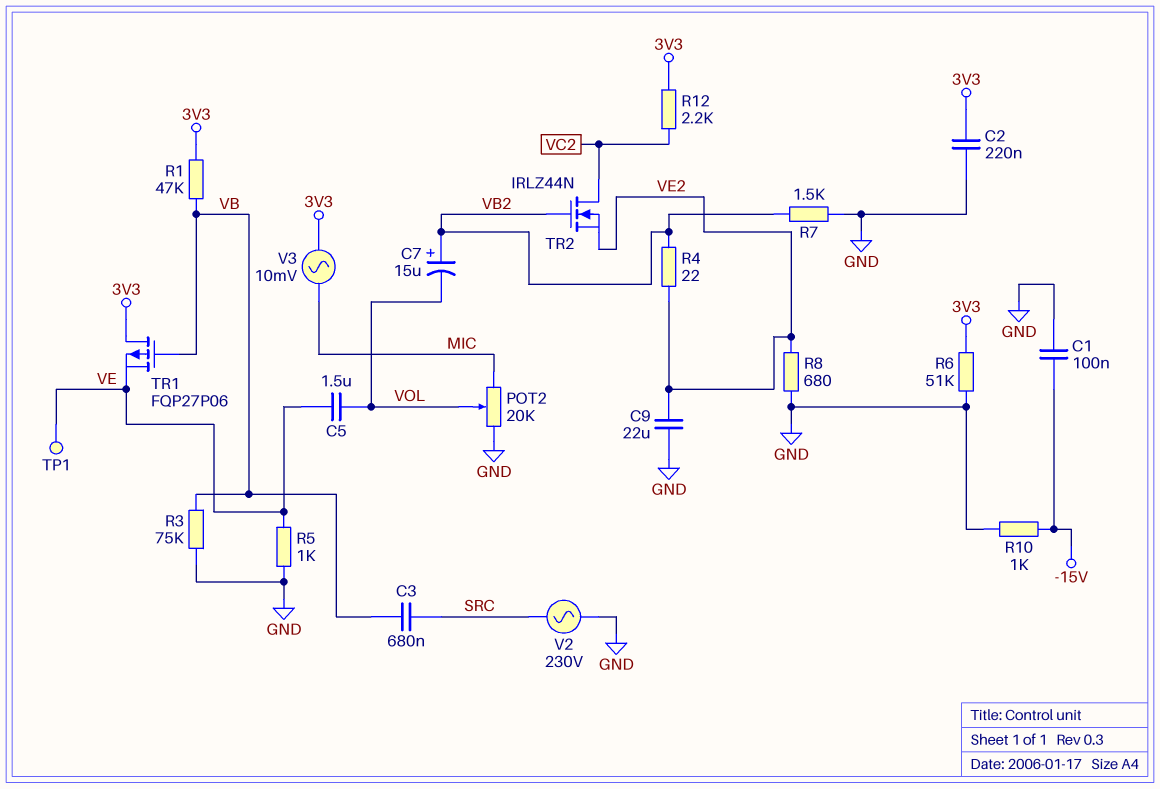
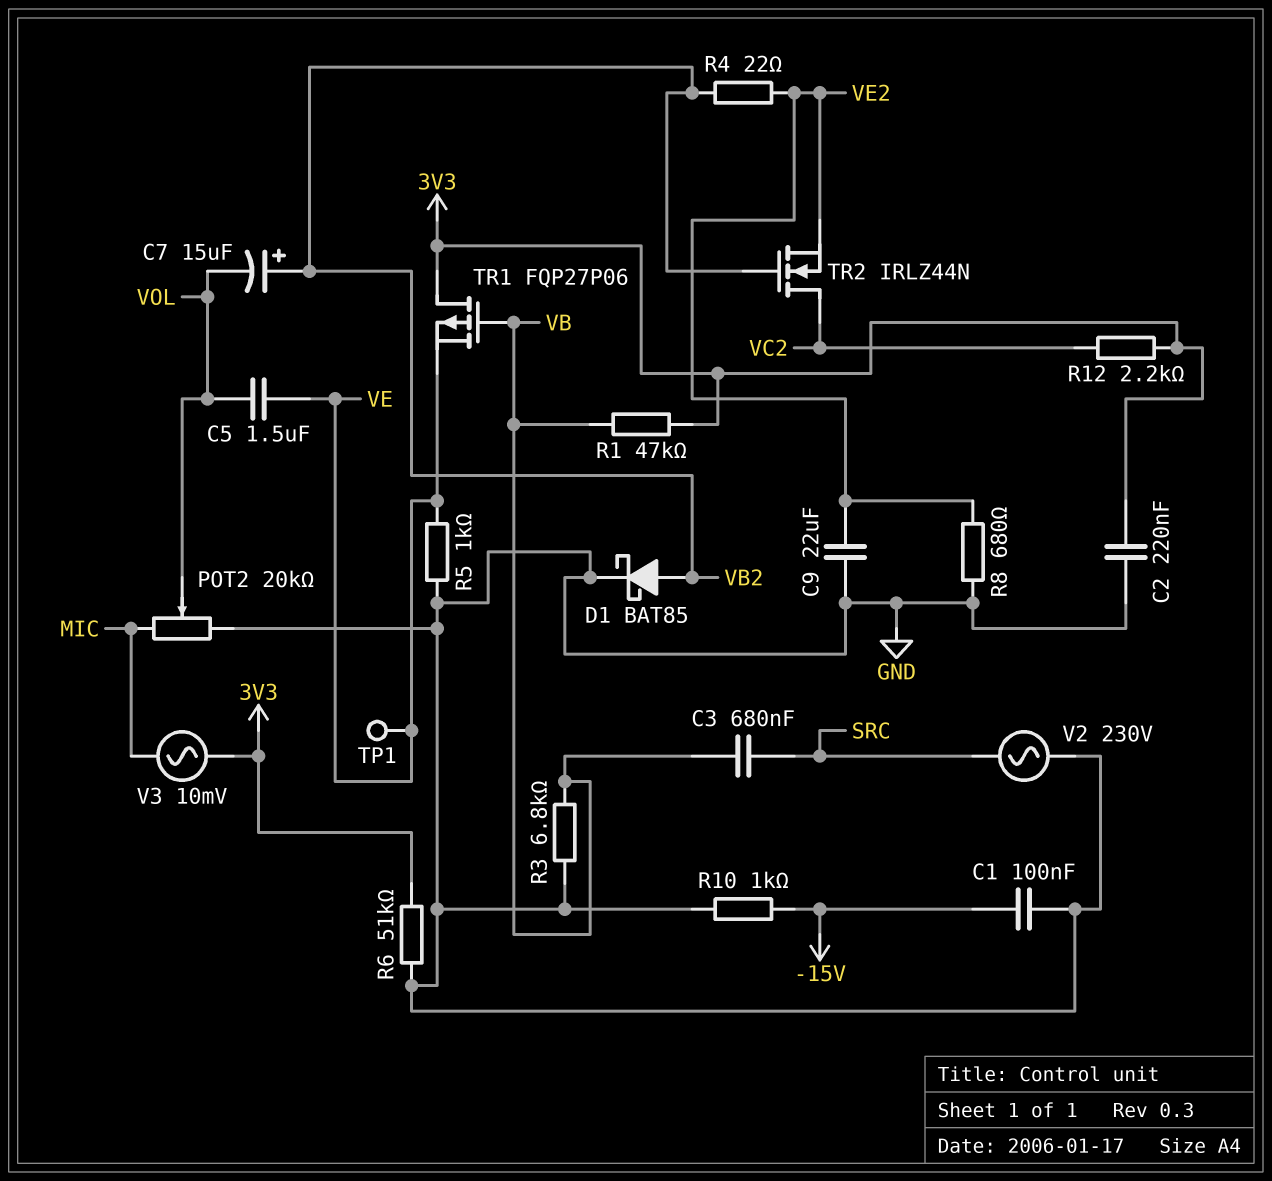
D1: none -> schottky BAT85 (A VB2, K GND)
R3: 75k (GND, VB) -> 6.8k (GND, VB)
R7: 1.5k (GND, VB2) -> none

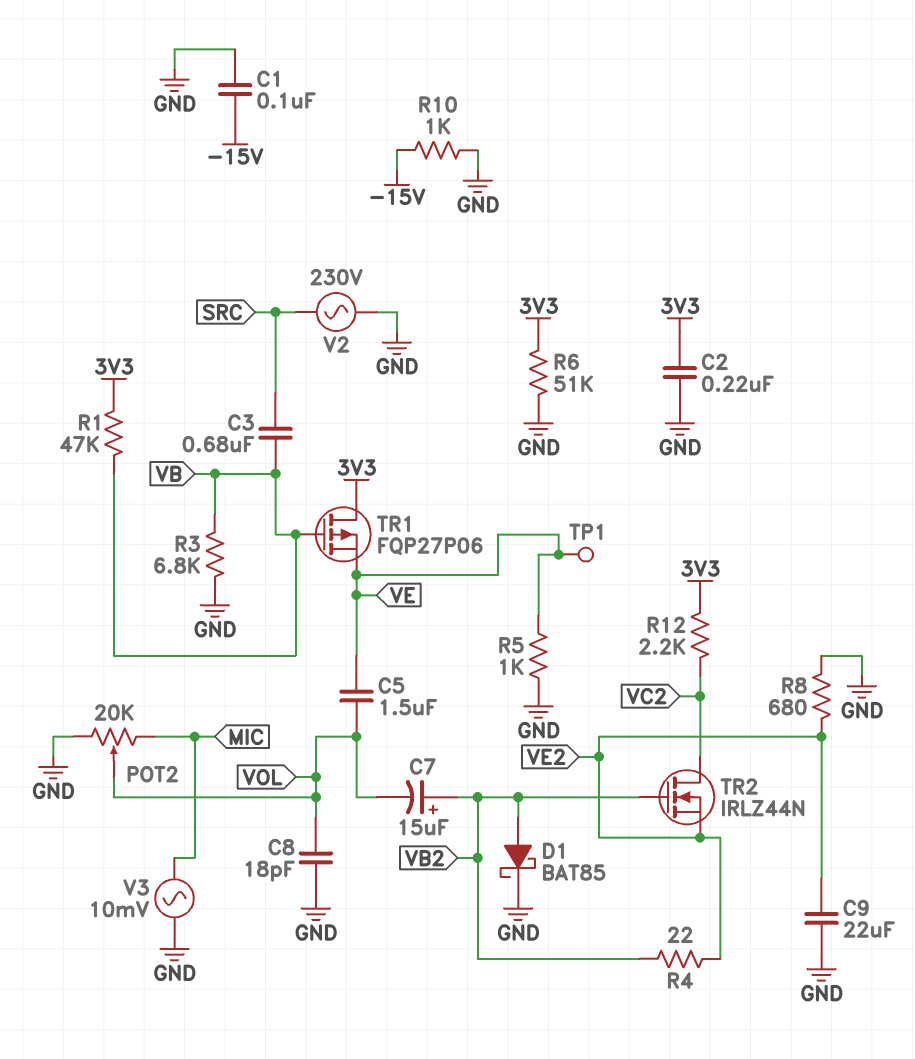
C8: none -> 18pF (GND, VOL)
V3: AC 10mV (3V3, MIC) -> AC 10mV (GND, MIC)

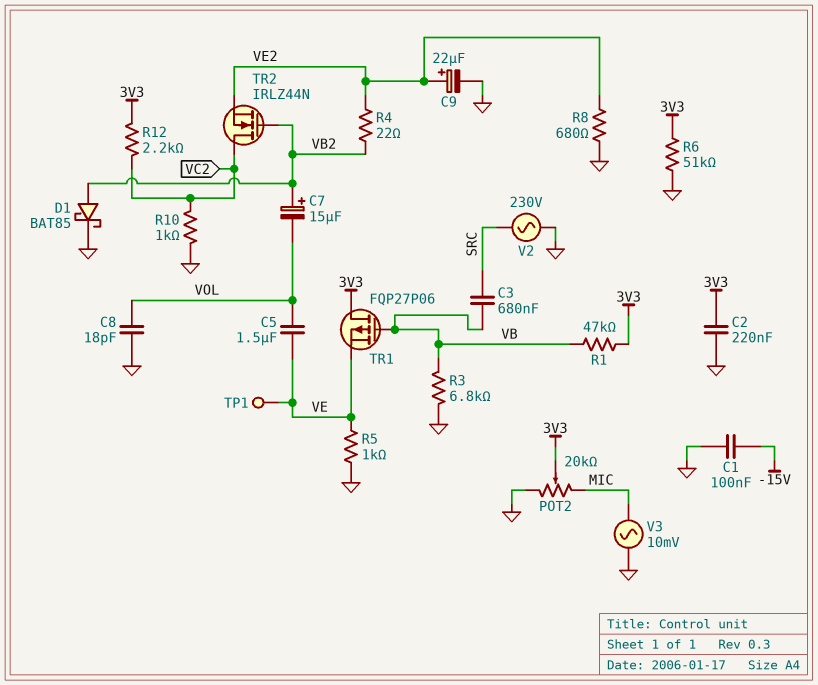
C9: 22uF (GND, VE2) -> 22uF (plus VE2, minus GND)
POT2: 20k (GND, MIC, wiper VOL) -> 20k (GND, MIC, wiper 3V3)
R10: 1k (-15V, GND) -> 1k (GND, VC2)

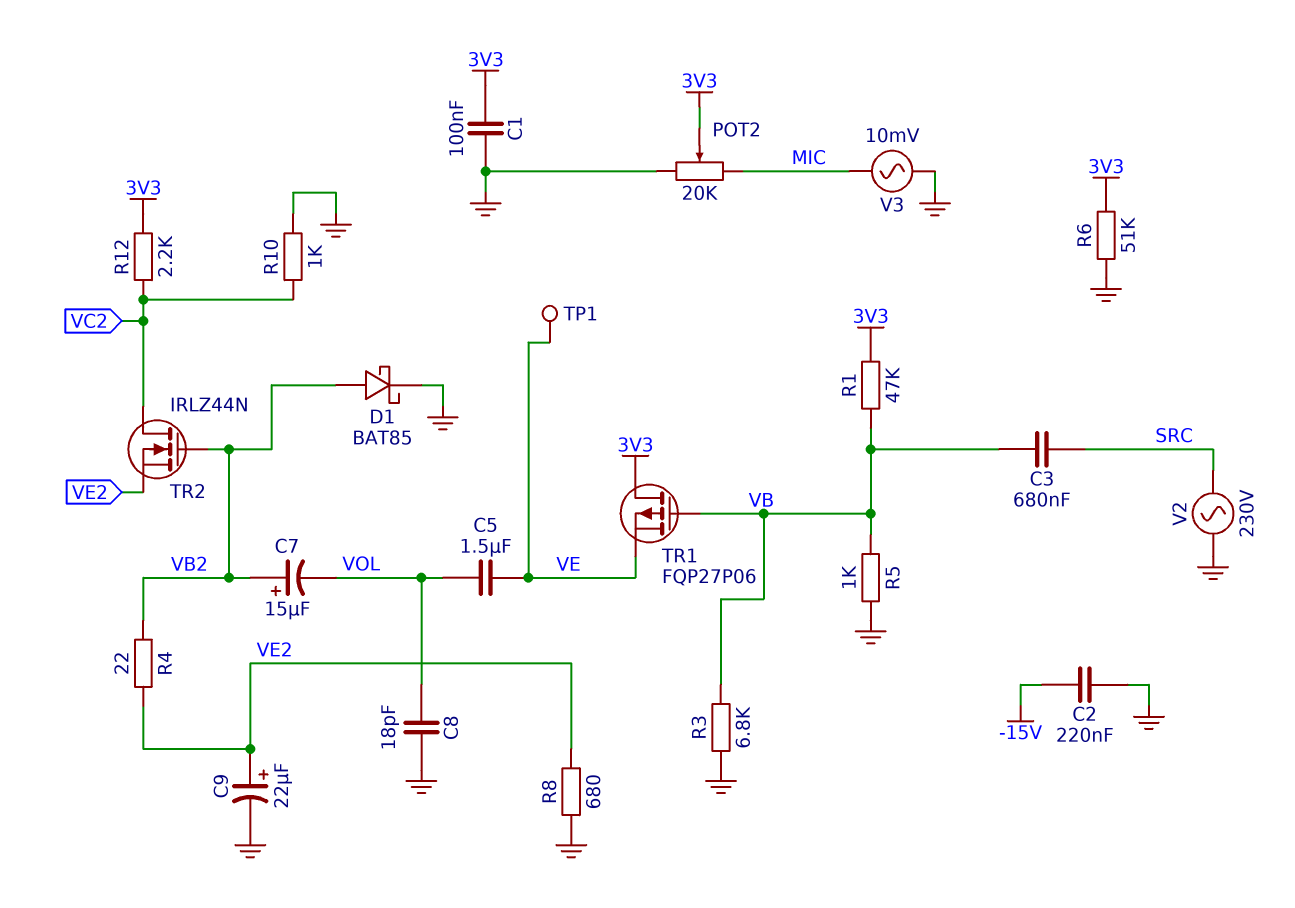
C1: 100nF (-15V, GND) -> 100nF (3V3, GND)
C2: 220nF (3V3, GND) -> 220nF (-15V, GND)
R5: 1k (GND, VE) -> 1k (GND, VB)

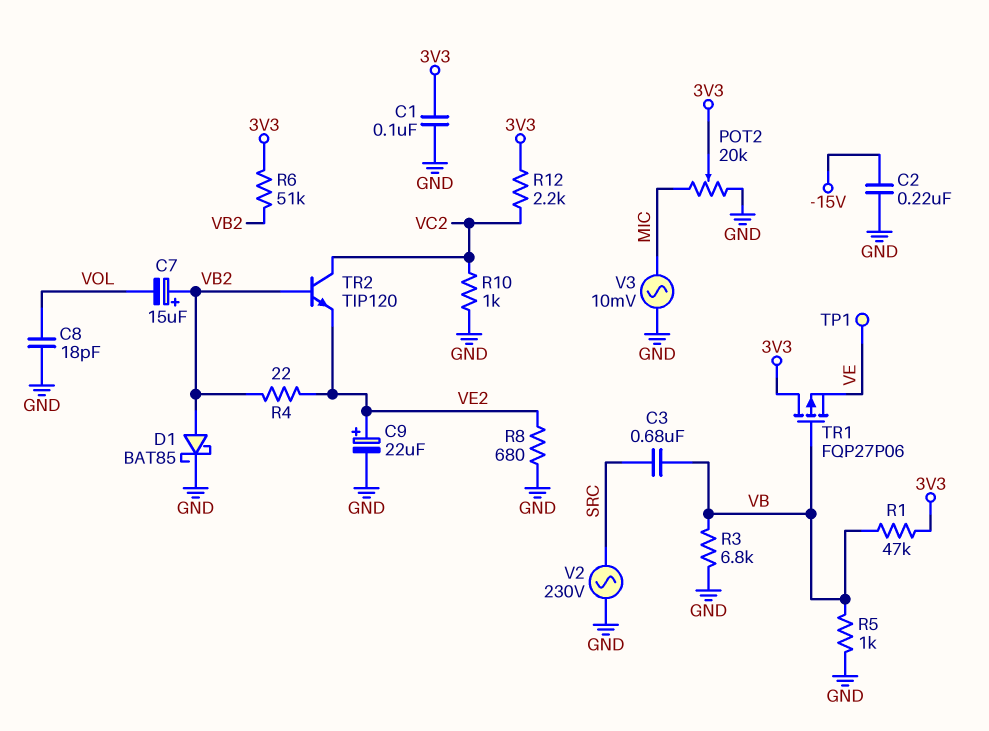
C5: 1.5uF (VE, VOL) -> none
R6: 51k (3V3, GND) -> 51k (3V3, VB2)
TR2: NMOS IRLZ44N (G VB2, D VC2, S VE2) -> NPN TIP120 (B VB2, C VC2, E VE2)

